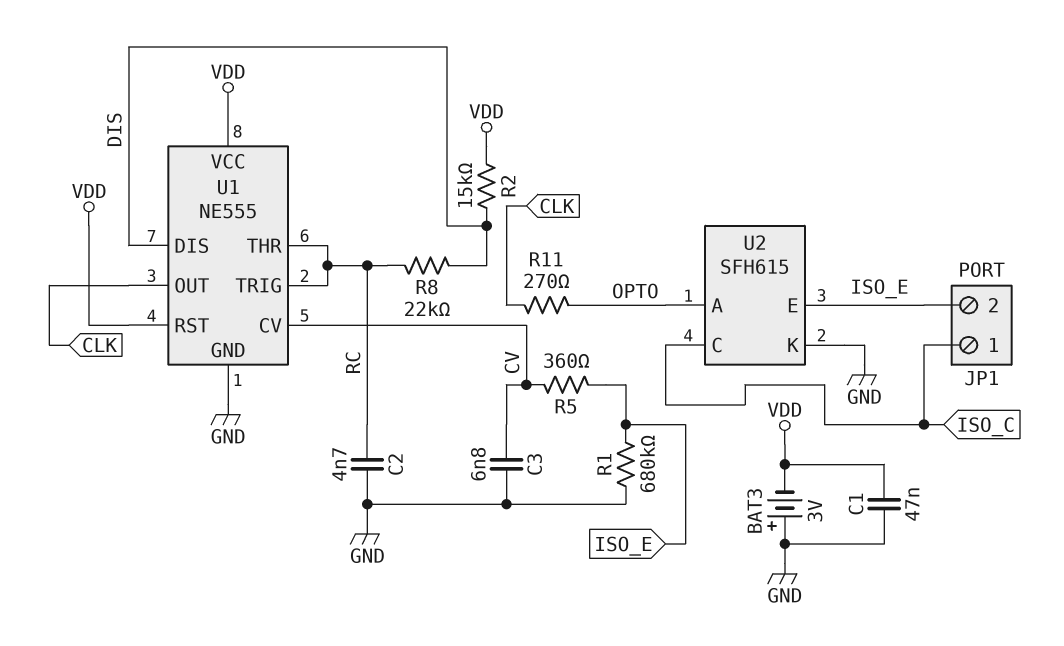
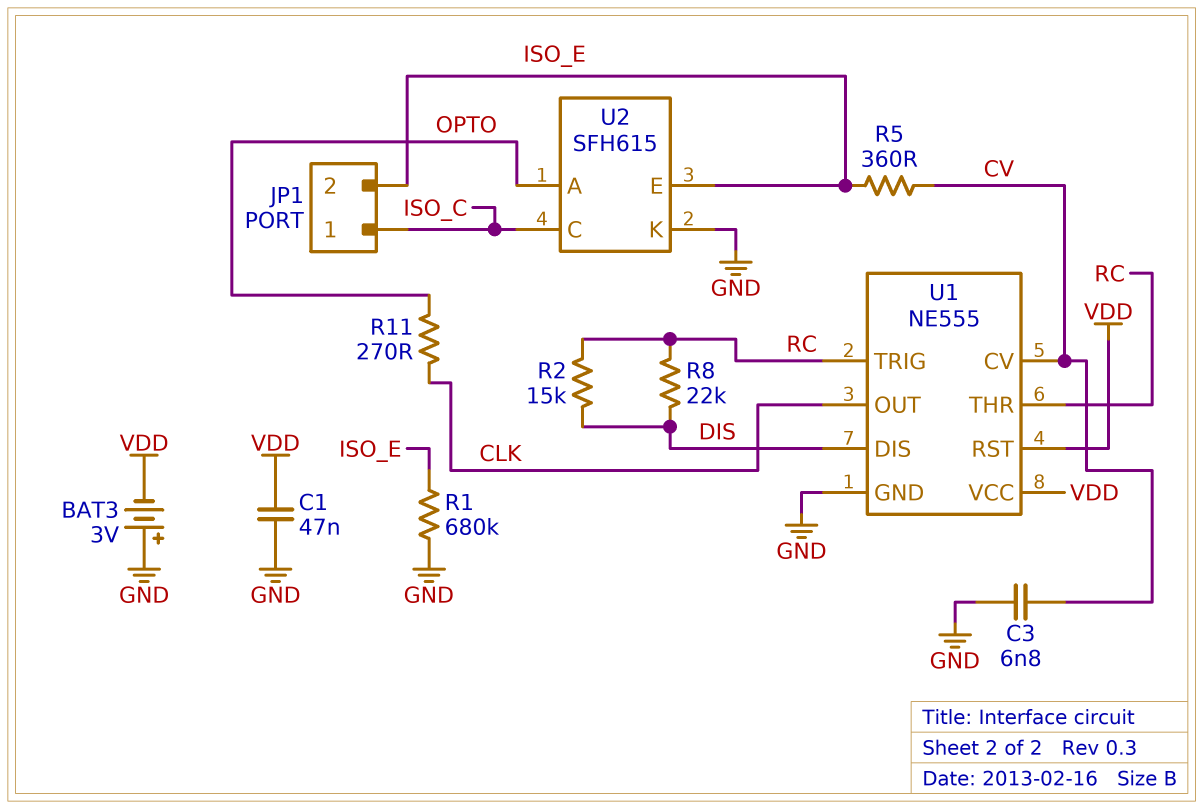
C2: 4.7nF (GND, RC) -> none
R2: 15k (DIS, VDD) -> 15k (DIS, RC)

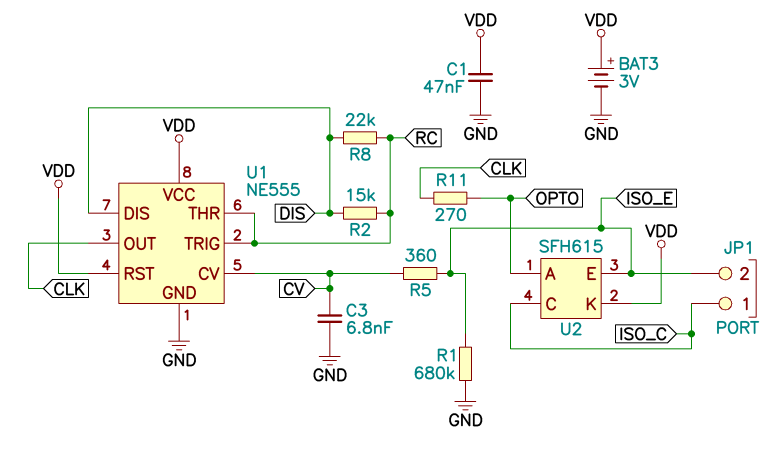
BAT3: 3V (plus GND, minus VDD) -> 3V (plus VDD, minus GND)
U2 pin K: GND -> VDD

